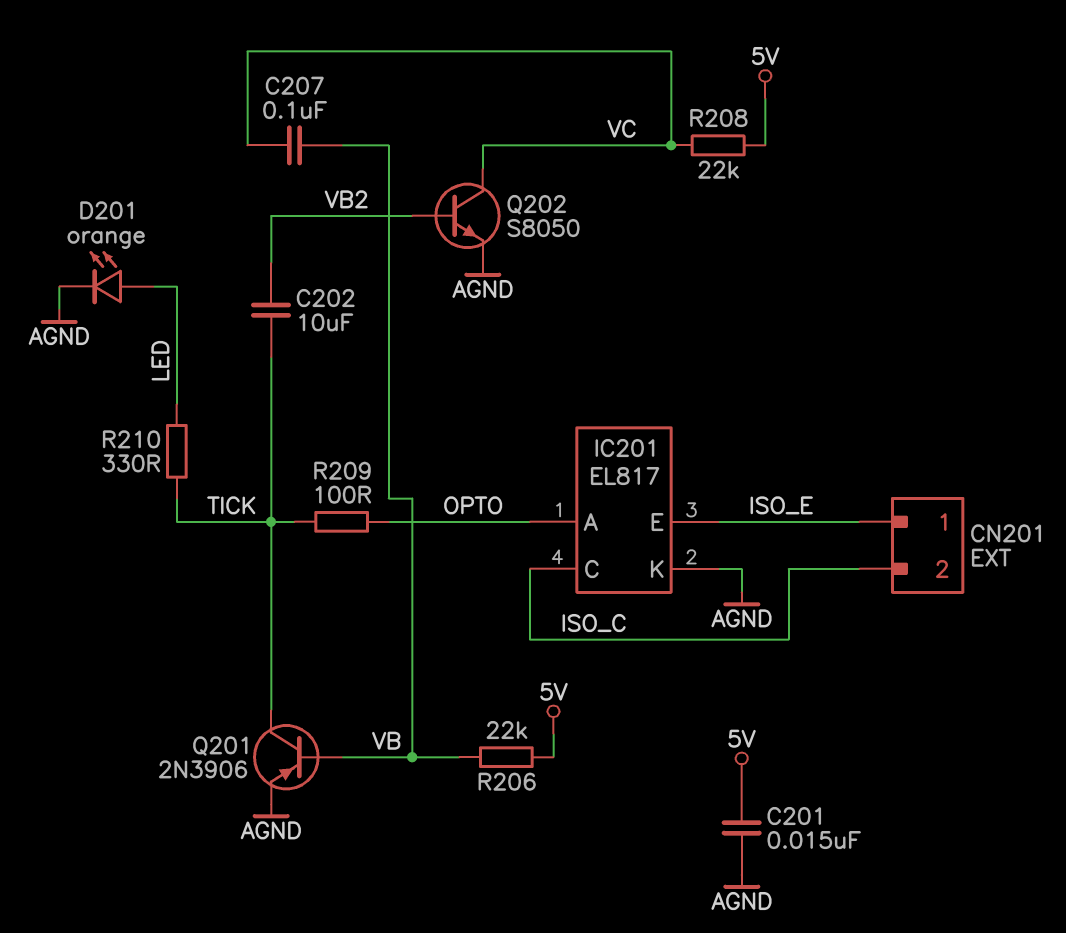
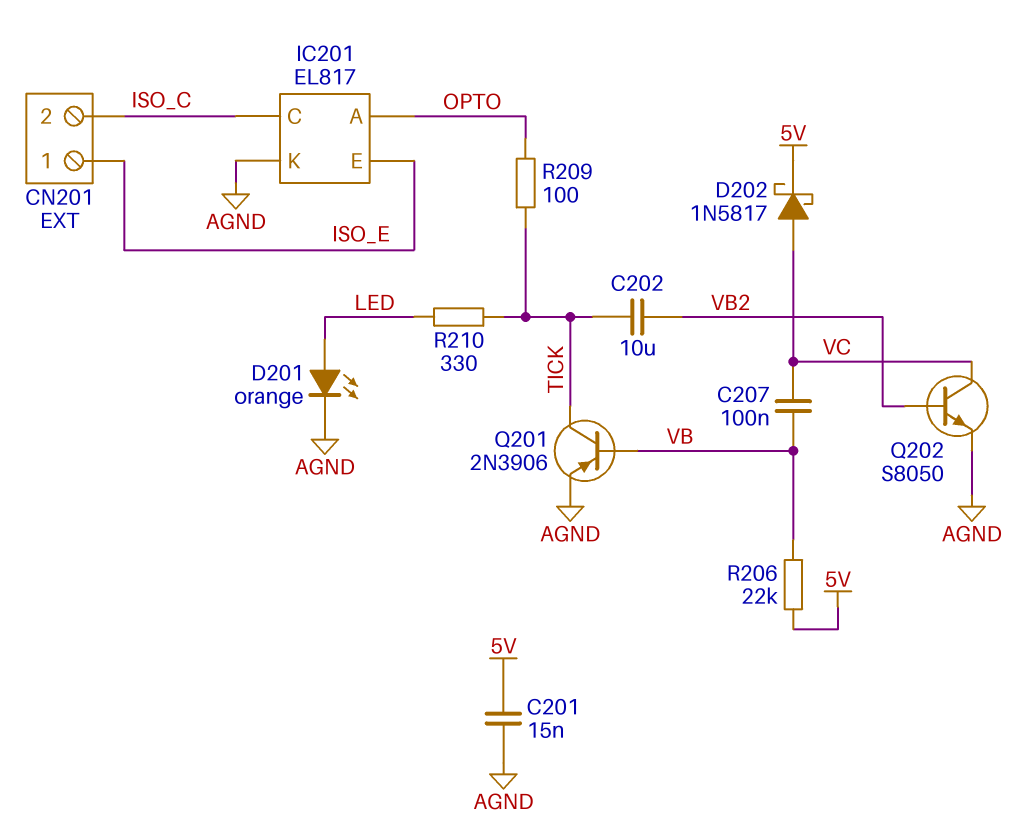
D202: none -> schottky 1N5817 (A VC, K 5V)
R208: 22k (5V, VC) -> none

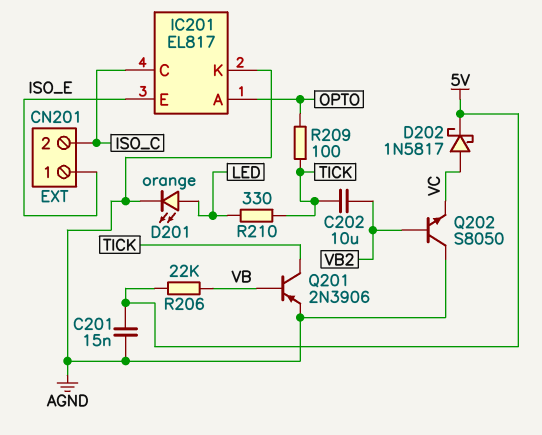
C207: 100nF (VB, VC) -> none
Q202: NPN S8050 (B VB2, C VC, E AGND) -> NPN S8050 (B VB2, C AGND, E VC)

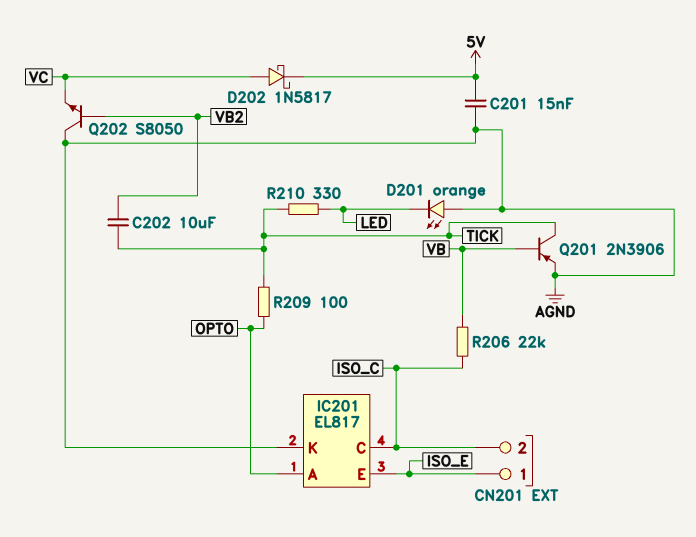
D201: LED orange (A LED, K AGND) -> LED orange (A AGND, K LED)
R206: 22k (5V, VB) -> 22k (ISO_C, VB)

